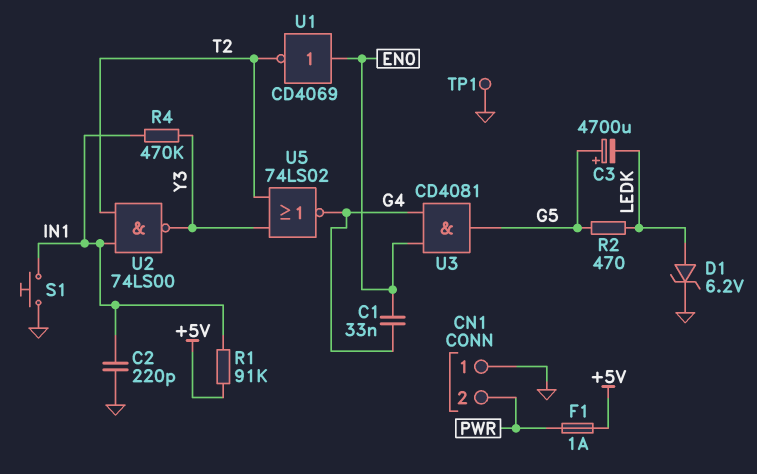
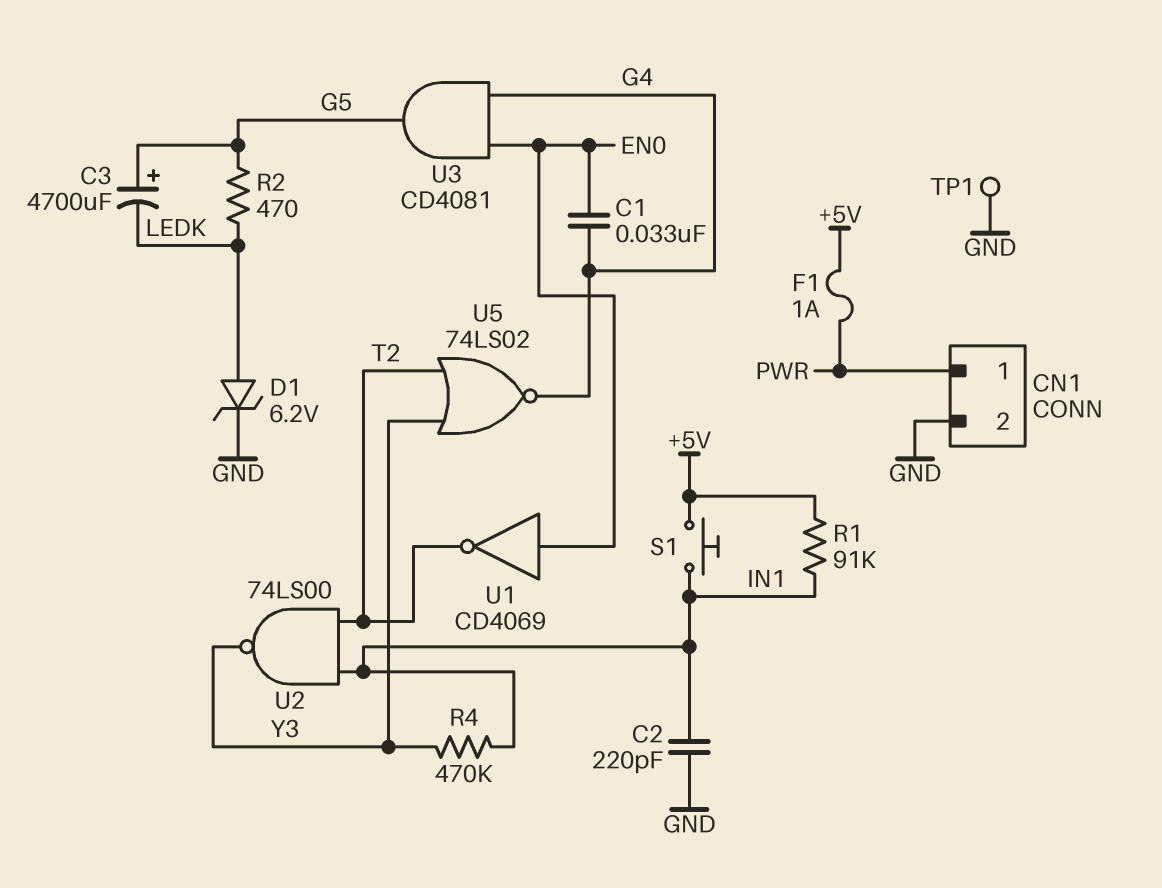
CN1 pin 1: GND -> PWR
CN1 pin 2: PWR -> GND
S1: button (GND, IN1) -> button (+5V, IN1)

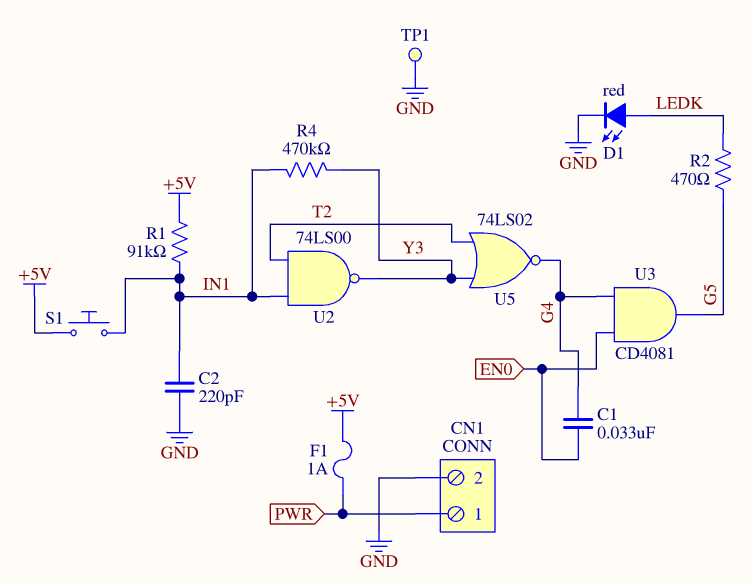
C3: 4700uF (plus G5, minus LEDK) -> none
D1: zener 6.2V (A LEDK, K GND) -> LED red (A LEDK, K GND)
U1: NOT CD4069 (in EN0, out T2) -> none

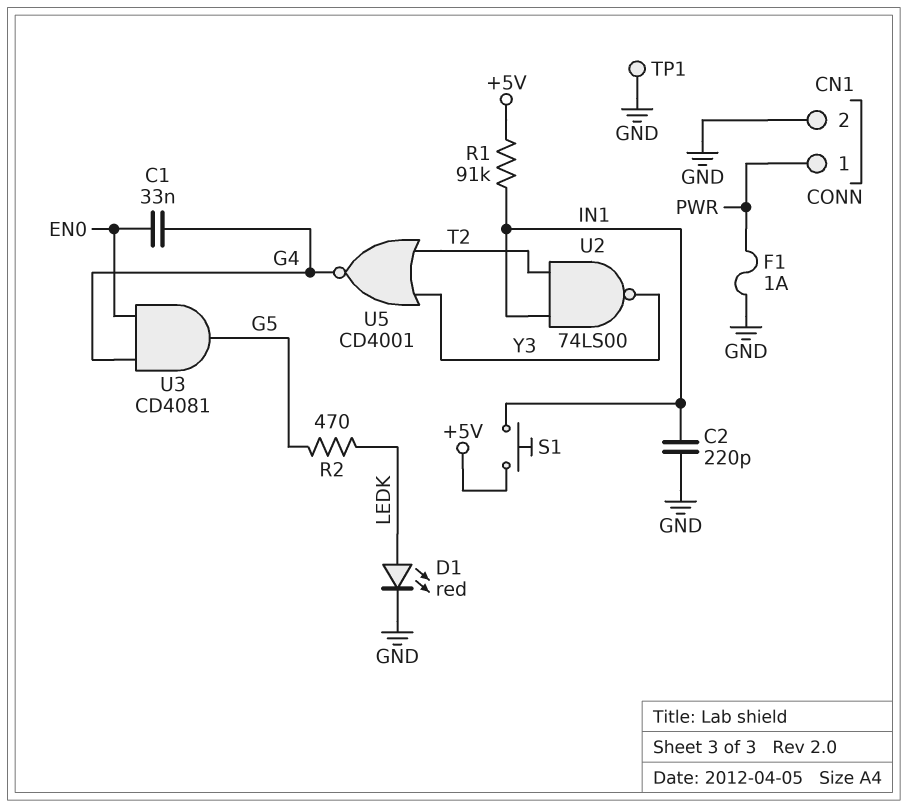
F1: 1A (+5V, PWR) -> 1A (GND, PWR)
R4: 470k (IN1, Y3) -> none
U5: NOR 74LS02 (in T2, in Y3, out G4) -> NOR CD4001 (in T2, in Y3, out G4)

